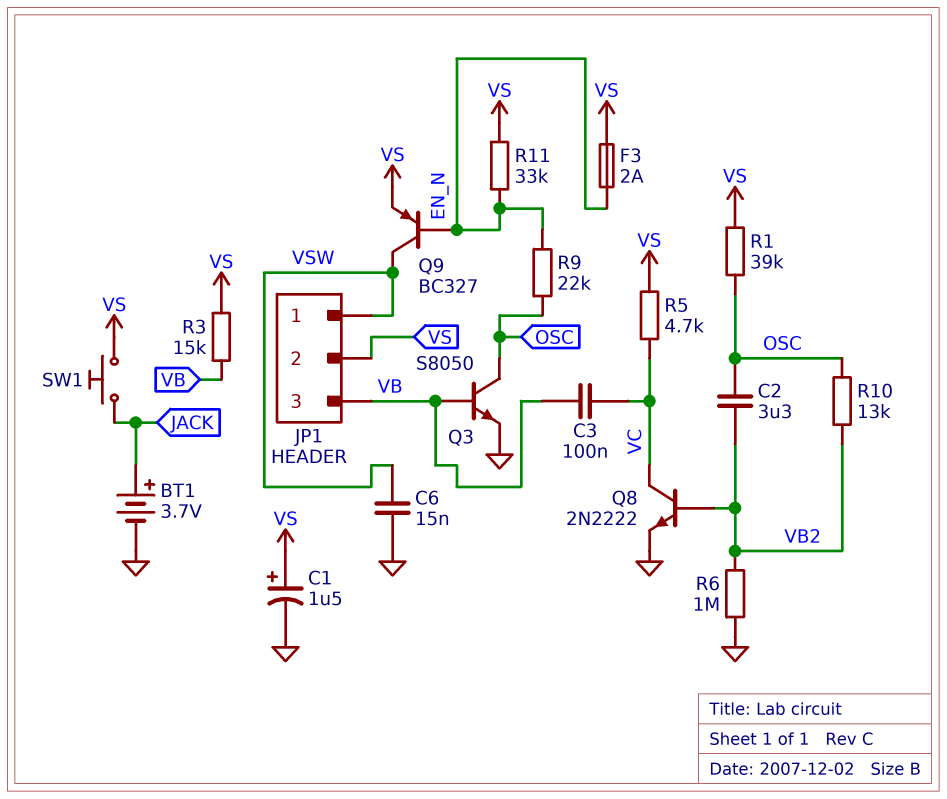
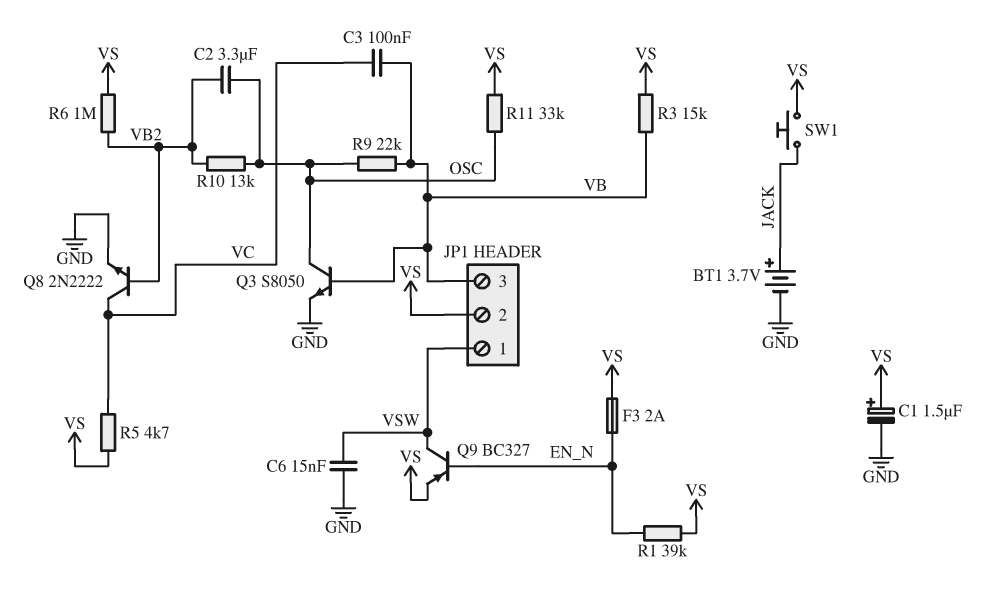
R1: 39k (OSC, VS) -> 39k (EN_N, VS)
R6: 1M (GND, VB2) -> 1M (VB2, VS)
R9: 22k (EN_N, OSC) -> 22k (OSC, VB)
R11: 33k (EN_N, VS) -> 33k (OSC, VS)

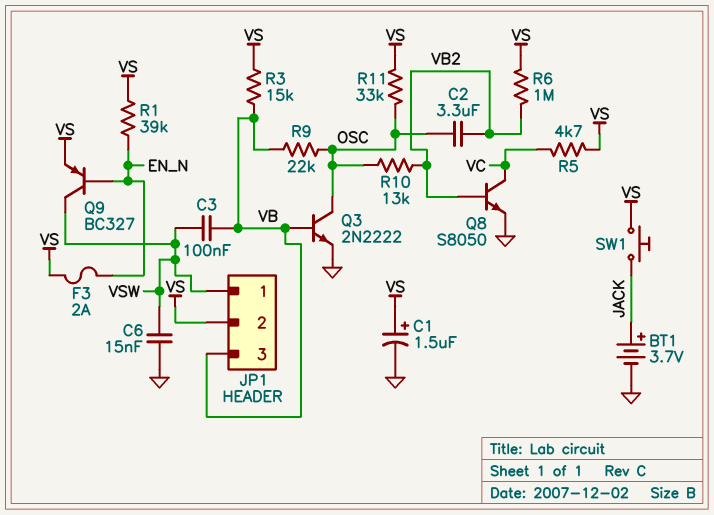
C3: 100nF (VB, VC) -> 100nF (VB, VSW)
Q3: NPN S8050 (B VB, C OSC, E GND) -> NPN 2N2222 (B VB, C OSC, E GND)
Q8: NPN 2N2222 (B VB2, C VC, E GND) -> NPN S8050 (B VB2, C VC, E GND)

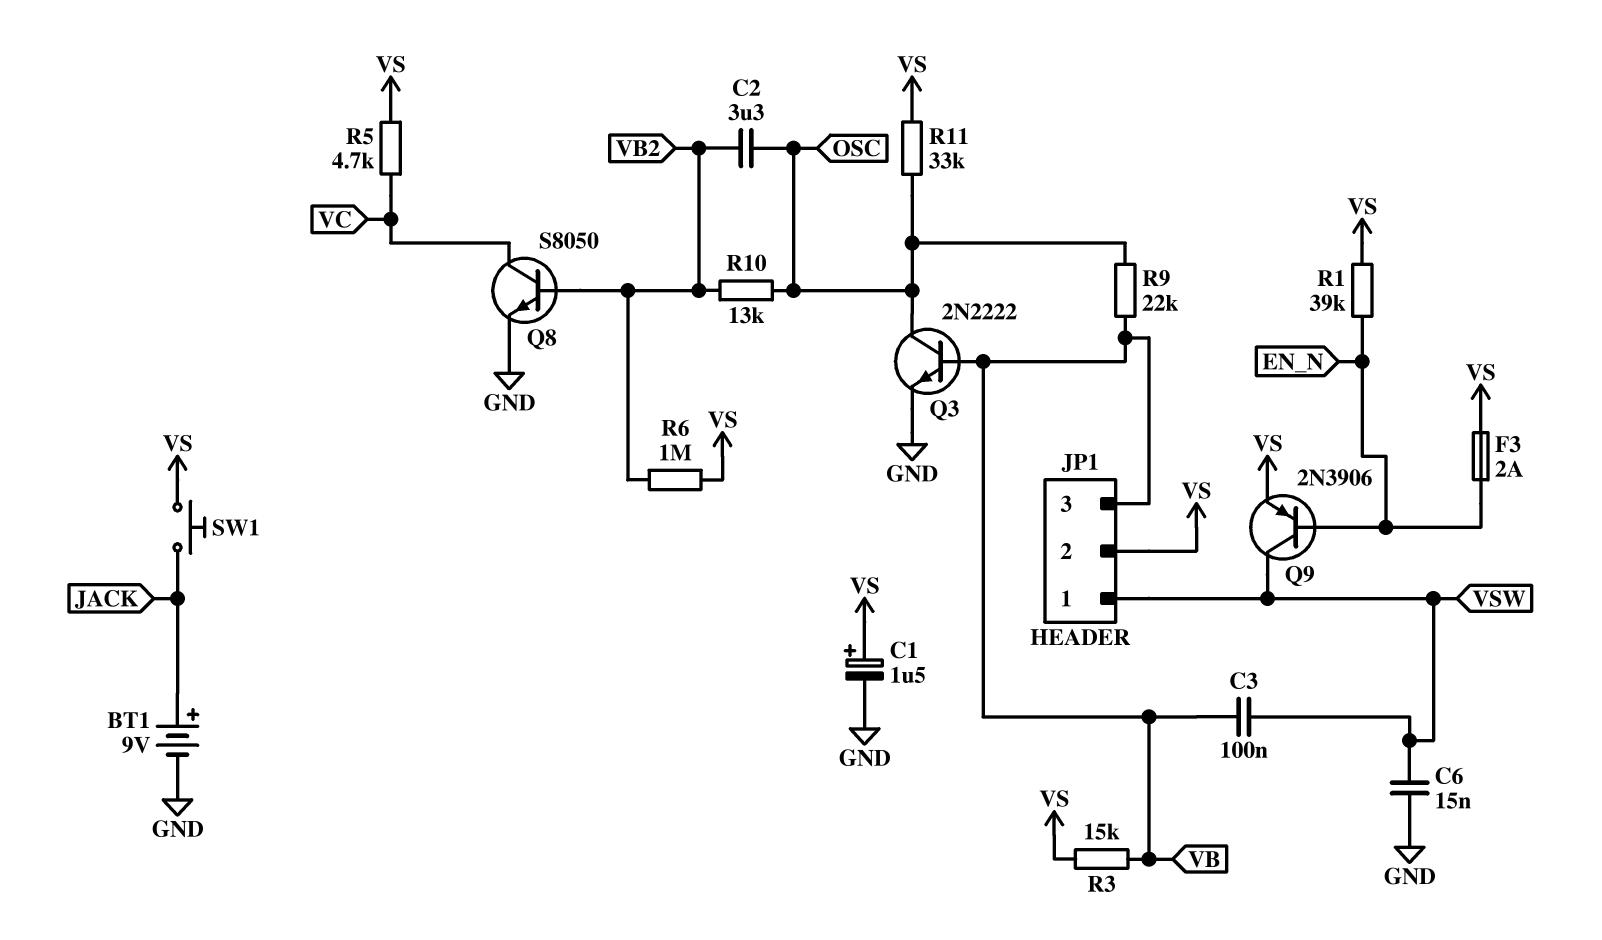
BT1: 3.7V (plus JACK, minus GND) -> 9V (plus JACK, minus GND)
Q9: PNP BC327 (B EN_N, C VSW, E VS) -> PNP 2N3906 (B EN_N, C VSW, E VS)

